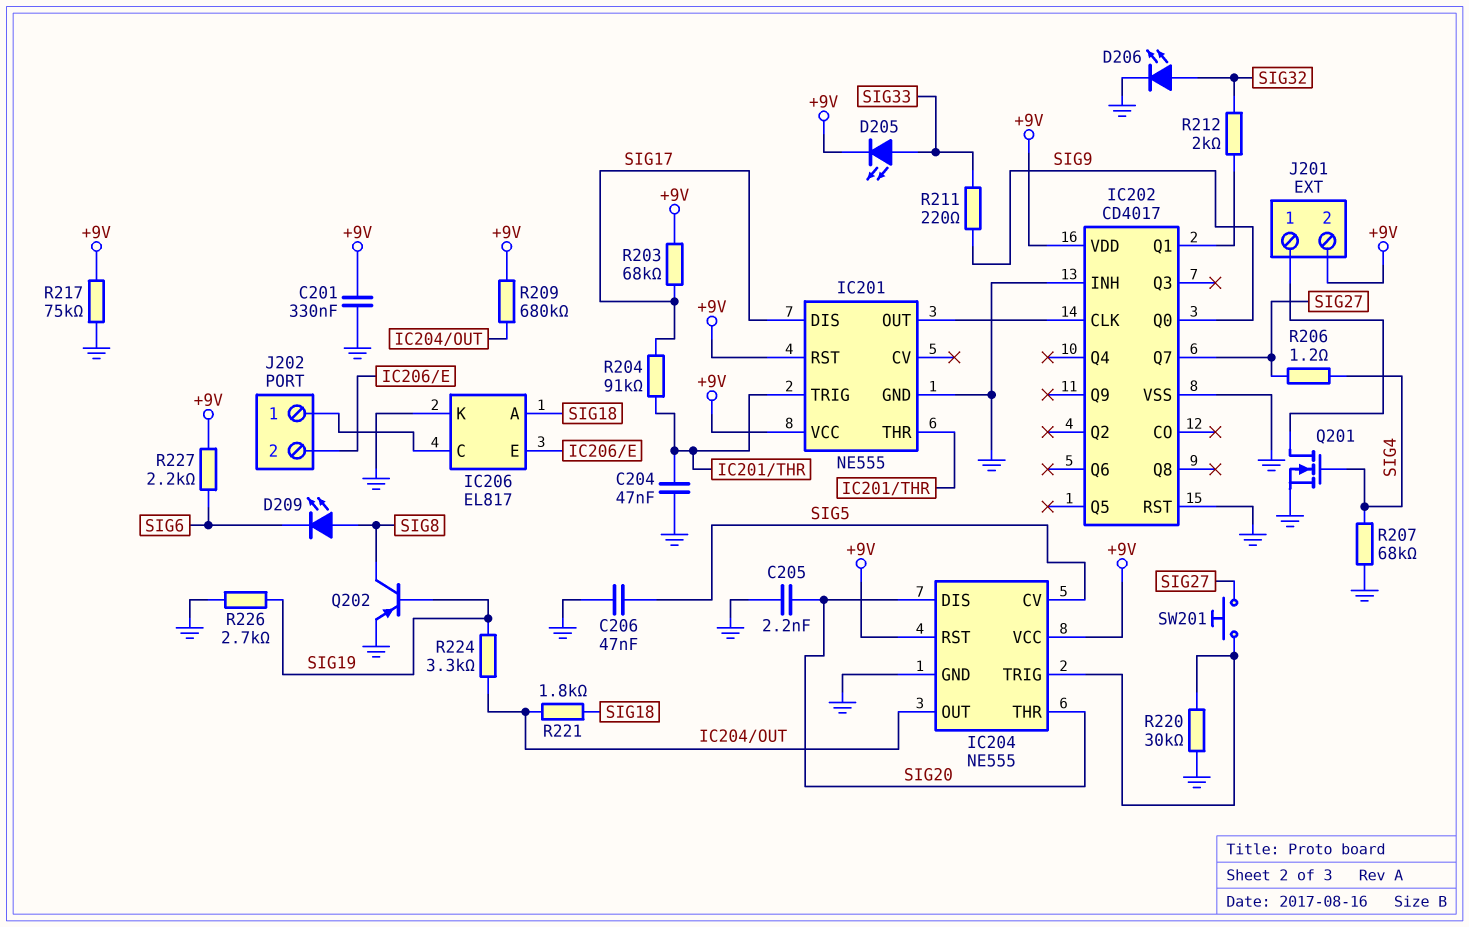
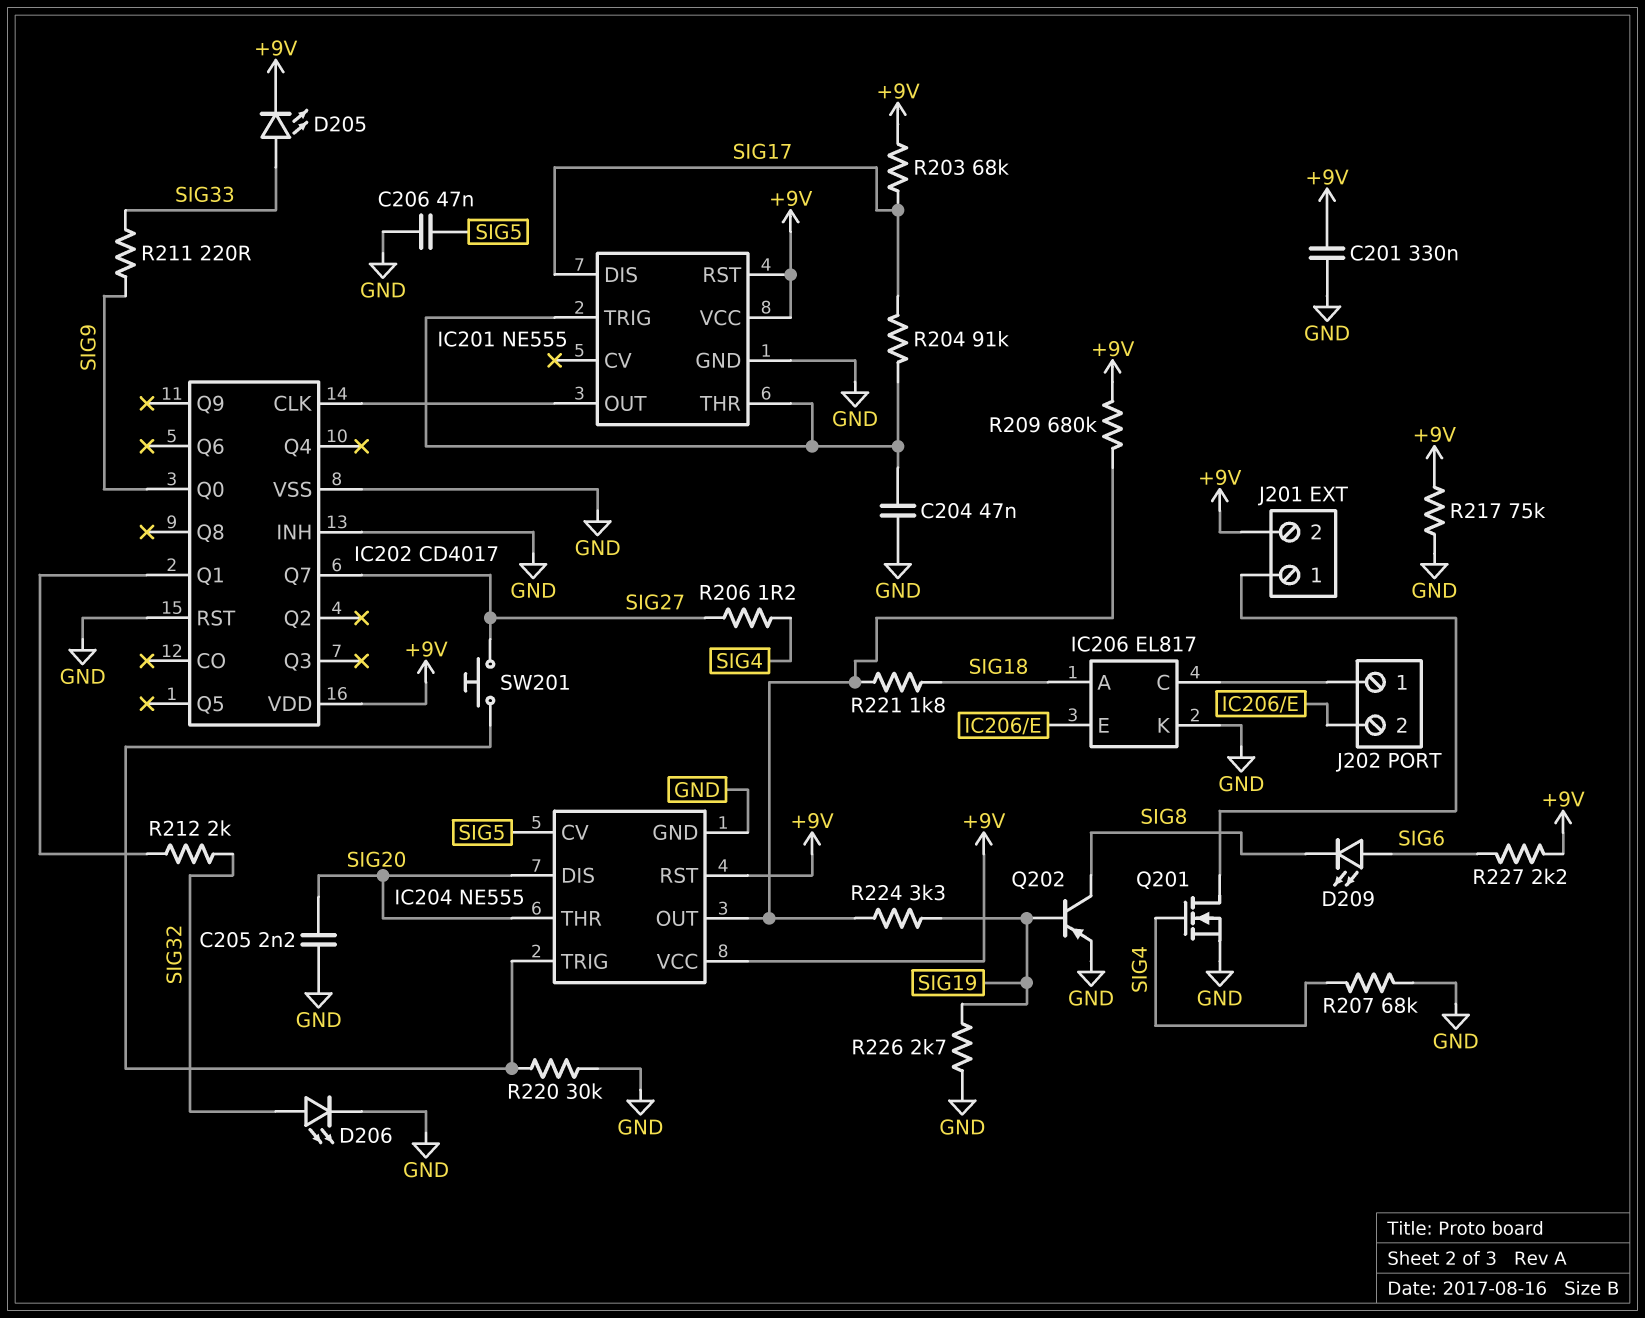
D209: LED (A SIG8, K SIG6) -> LED (A SIG6, K SIG8)

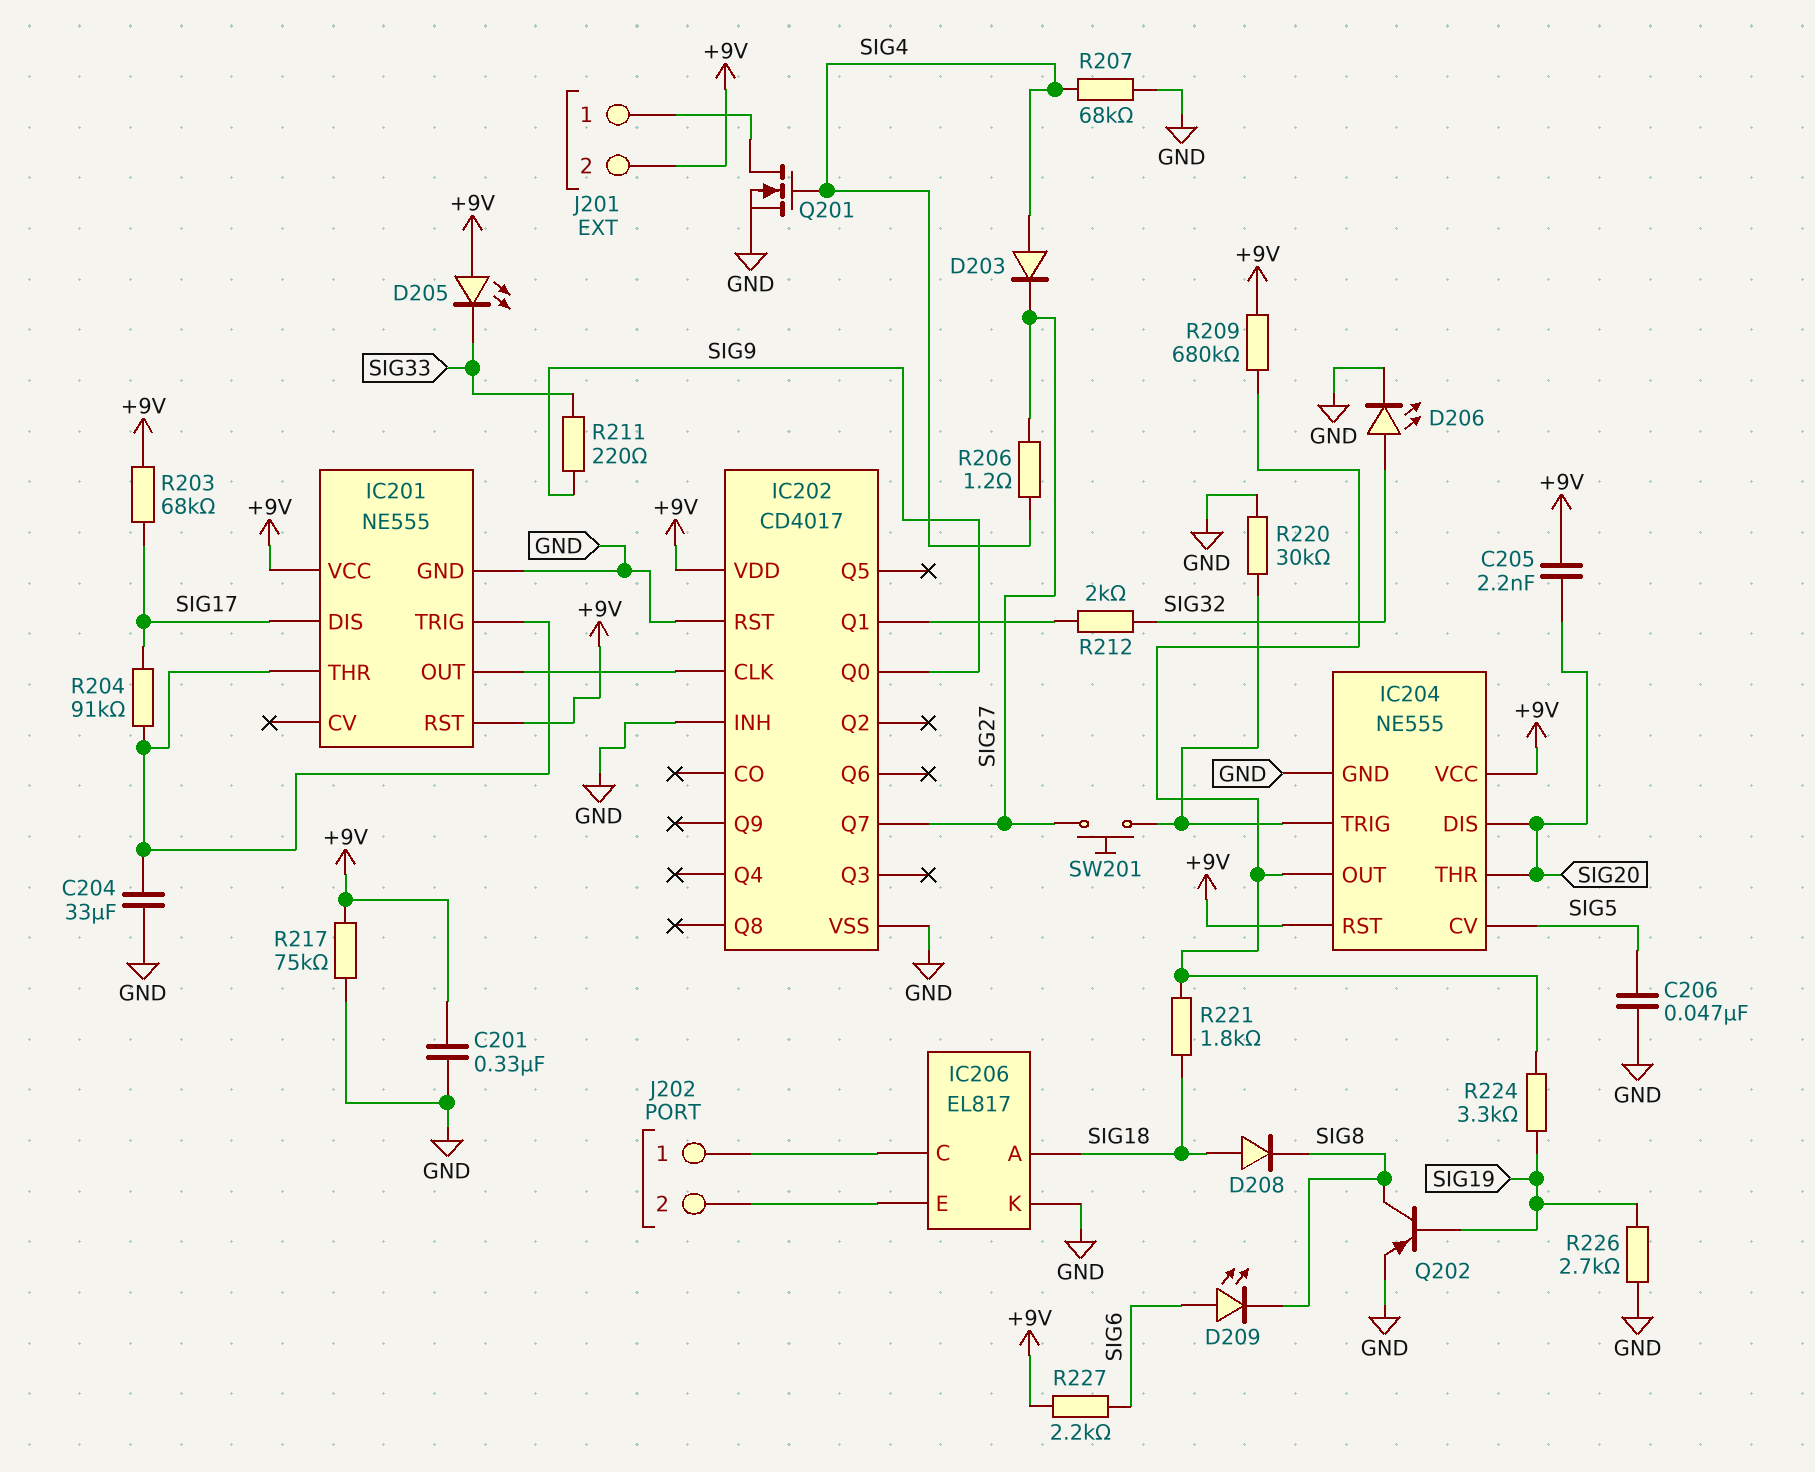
C204: 47nF (GND, IC201/THR) -> 33uF (GND, IC201/THR)
C205: 2.2nF (GND, SIG20) -> 2.2nF (+9V, SIG20)
D203: none -> diode (A SIG4, K SIG27)
D205: LED (A SIG33, K +9V) -> LED (A +9V, K SIG33)
D208: none -> diode (A SIG18, K SIG8)

